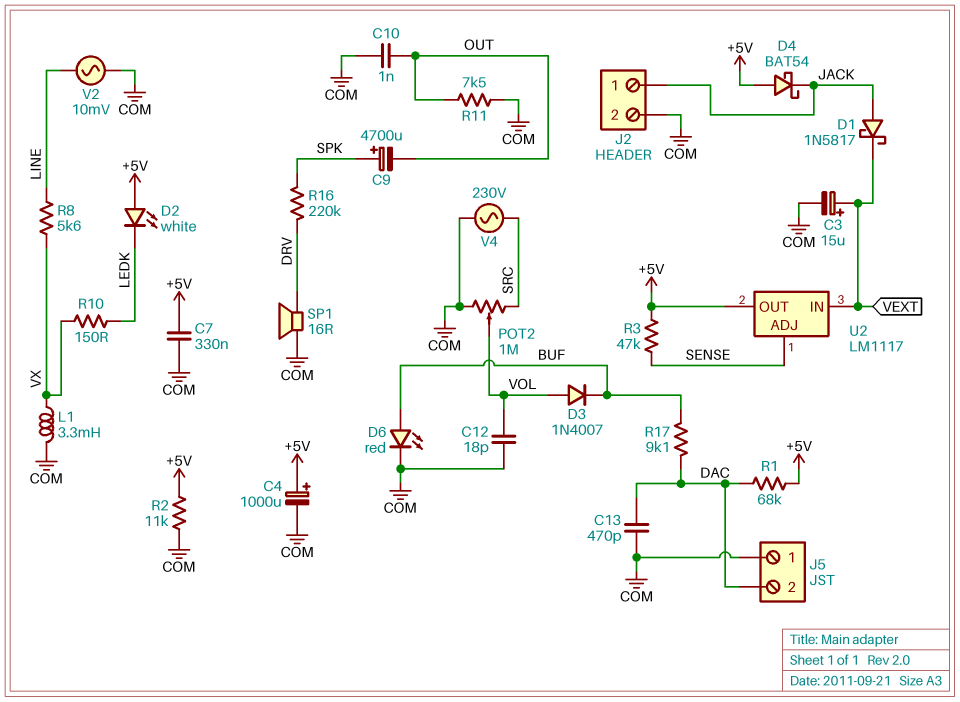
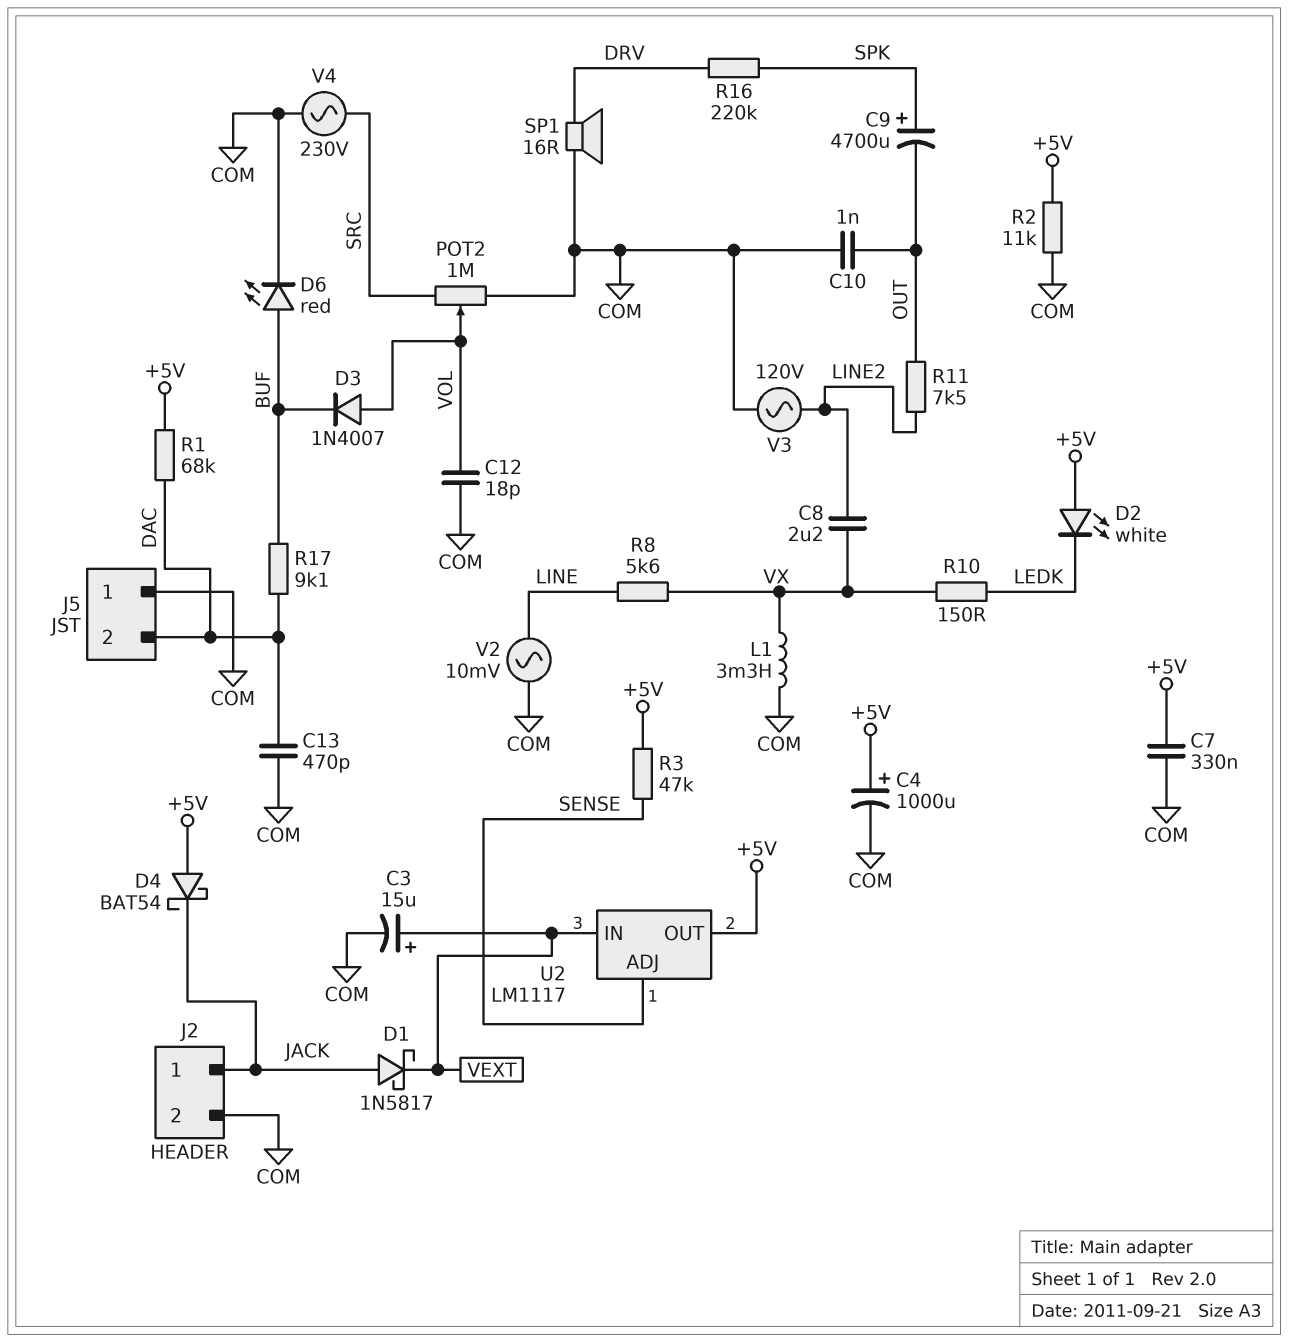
C8: none -> 2.2uF (LINE2, VX)
R11: 7.5k (COM, OUT) -> 7.5k (LINE2, OUT)
V3: none -> AC 120V (COM, LINE2)

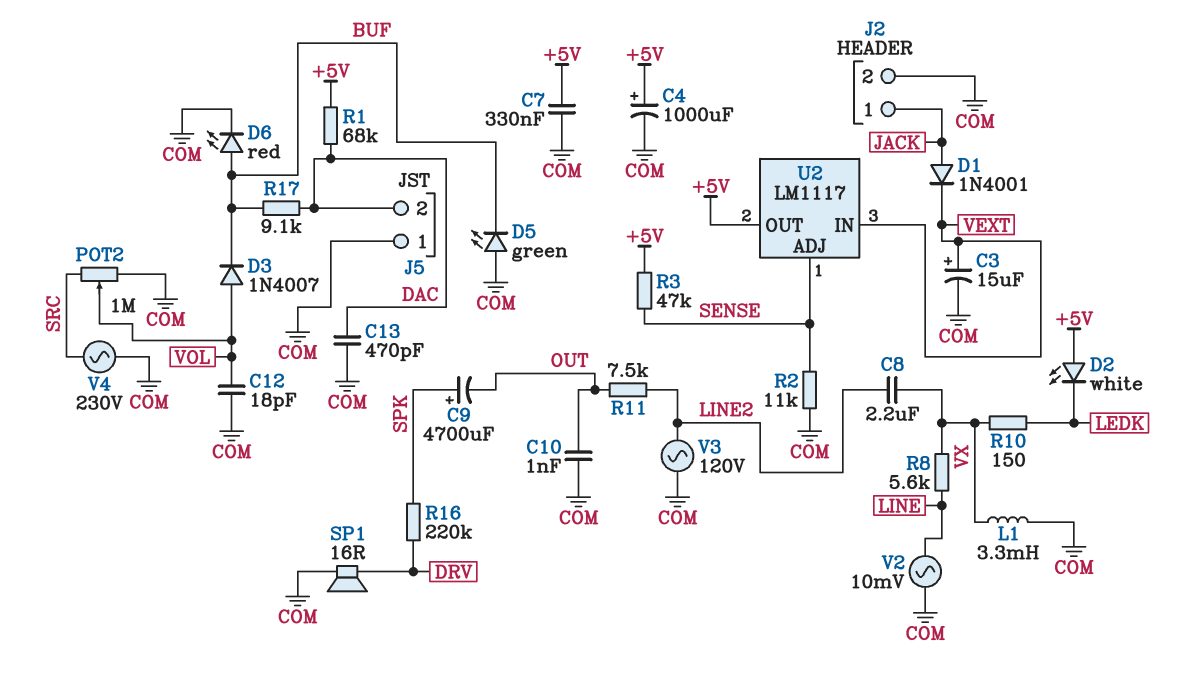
D1: schottky 1N5817 (A JACK, K VEXT) -> diode 1N4001 (A JACK, K VEXT)
D4: schottky BAT54 (A +5V, K JACK) -> none
D5: none -> LED green (A COM, K BUF)
R2: 11k (+5V, COM) -> 11k (COM, SENSE)

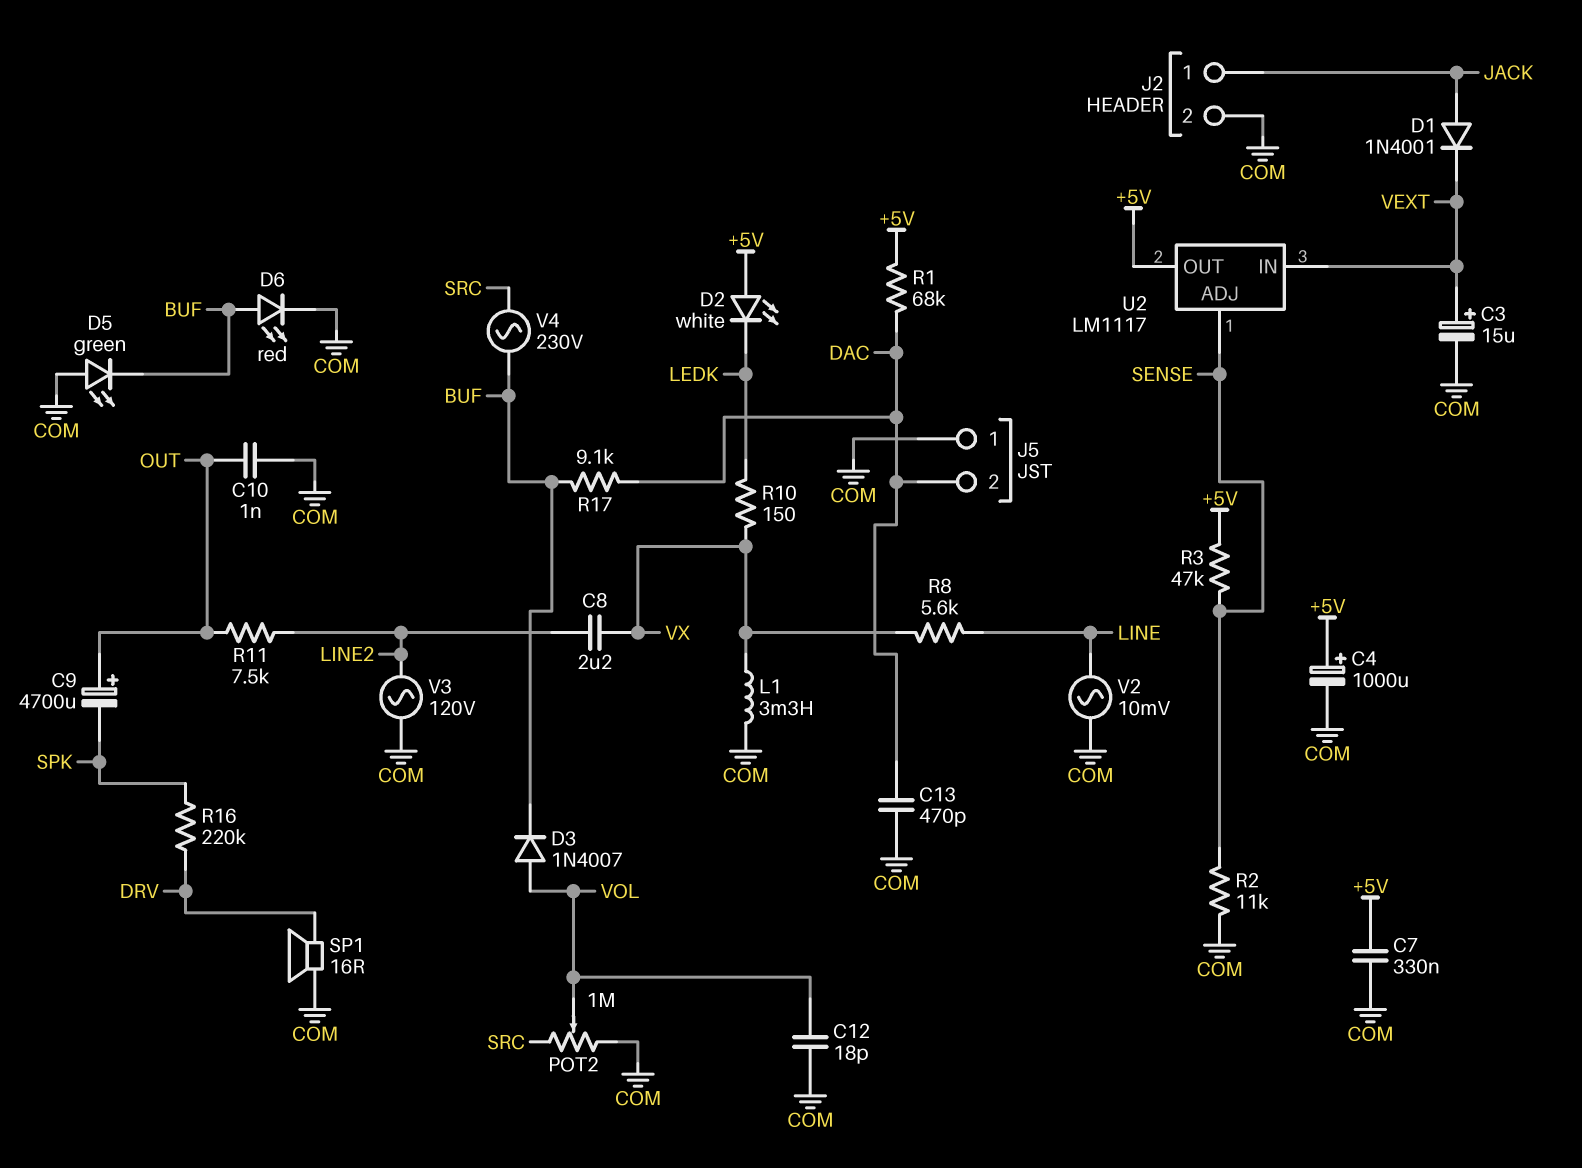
C9: 4700uF (plus SPK, minus OUT) -> 4700uF (plus OUT, minus SPK)
V4: AC 230V (COM, SRC) -> AC 230V (BUF, SRC)

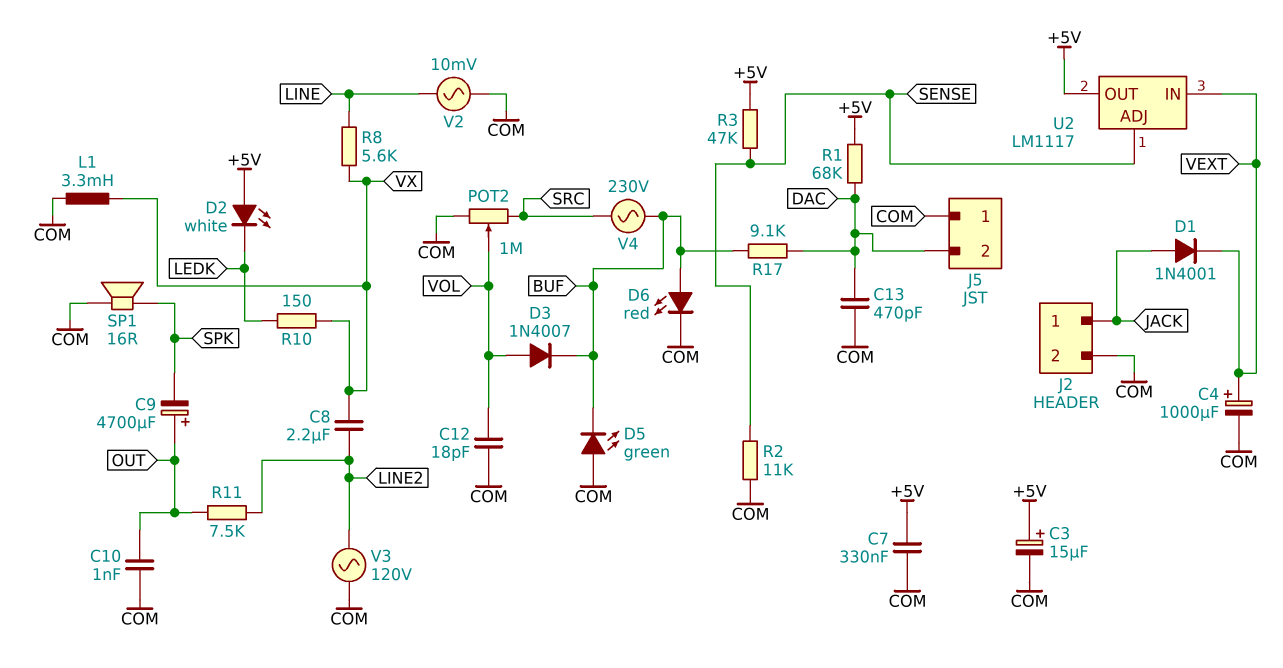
C3: 15uF (plus VEXT, minus COM) -> 15uF (plus +5V, minus COM)
C4: 1000uF (plus +5V, minus COM) -> 1000uF (plus VEXT, minus COM)
R16: 220k (DRV, SPK) -> none
SP1: speaker 16R (COM, DRV) -> speaker 16R (COM, SPK)

